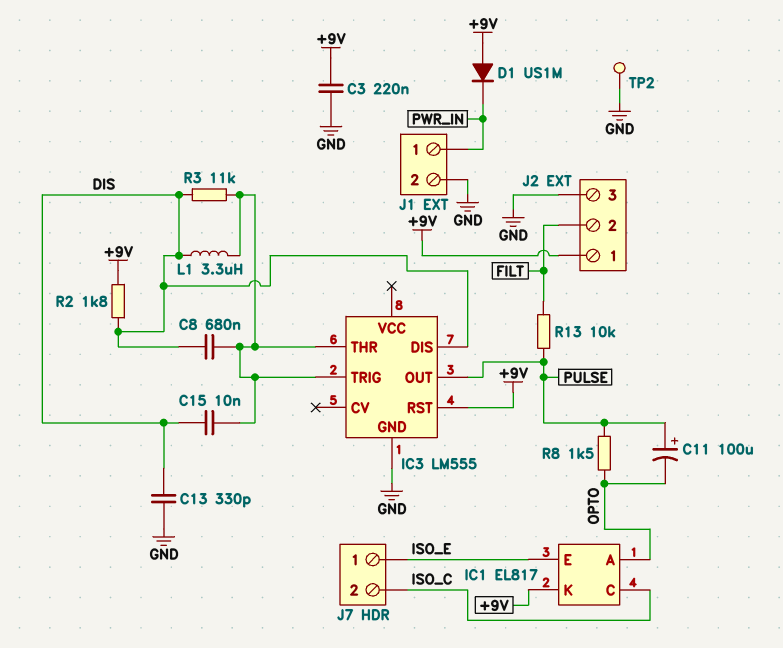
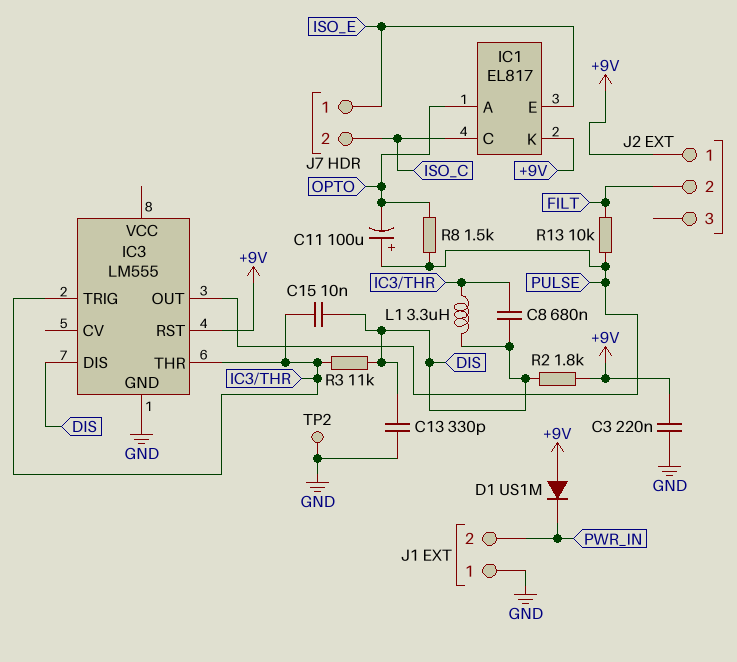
J1 pin 1: PWR_IN -> GND
J1 pin 2: GND -> PWR_IN
J2 pin 3: GND -> none

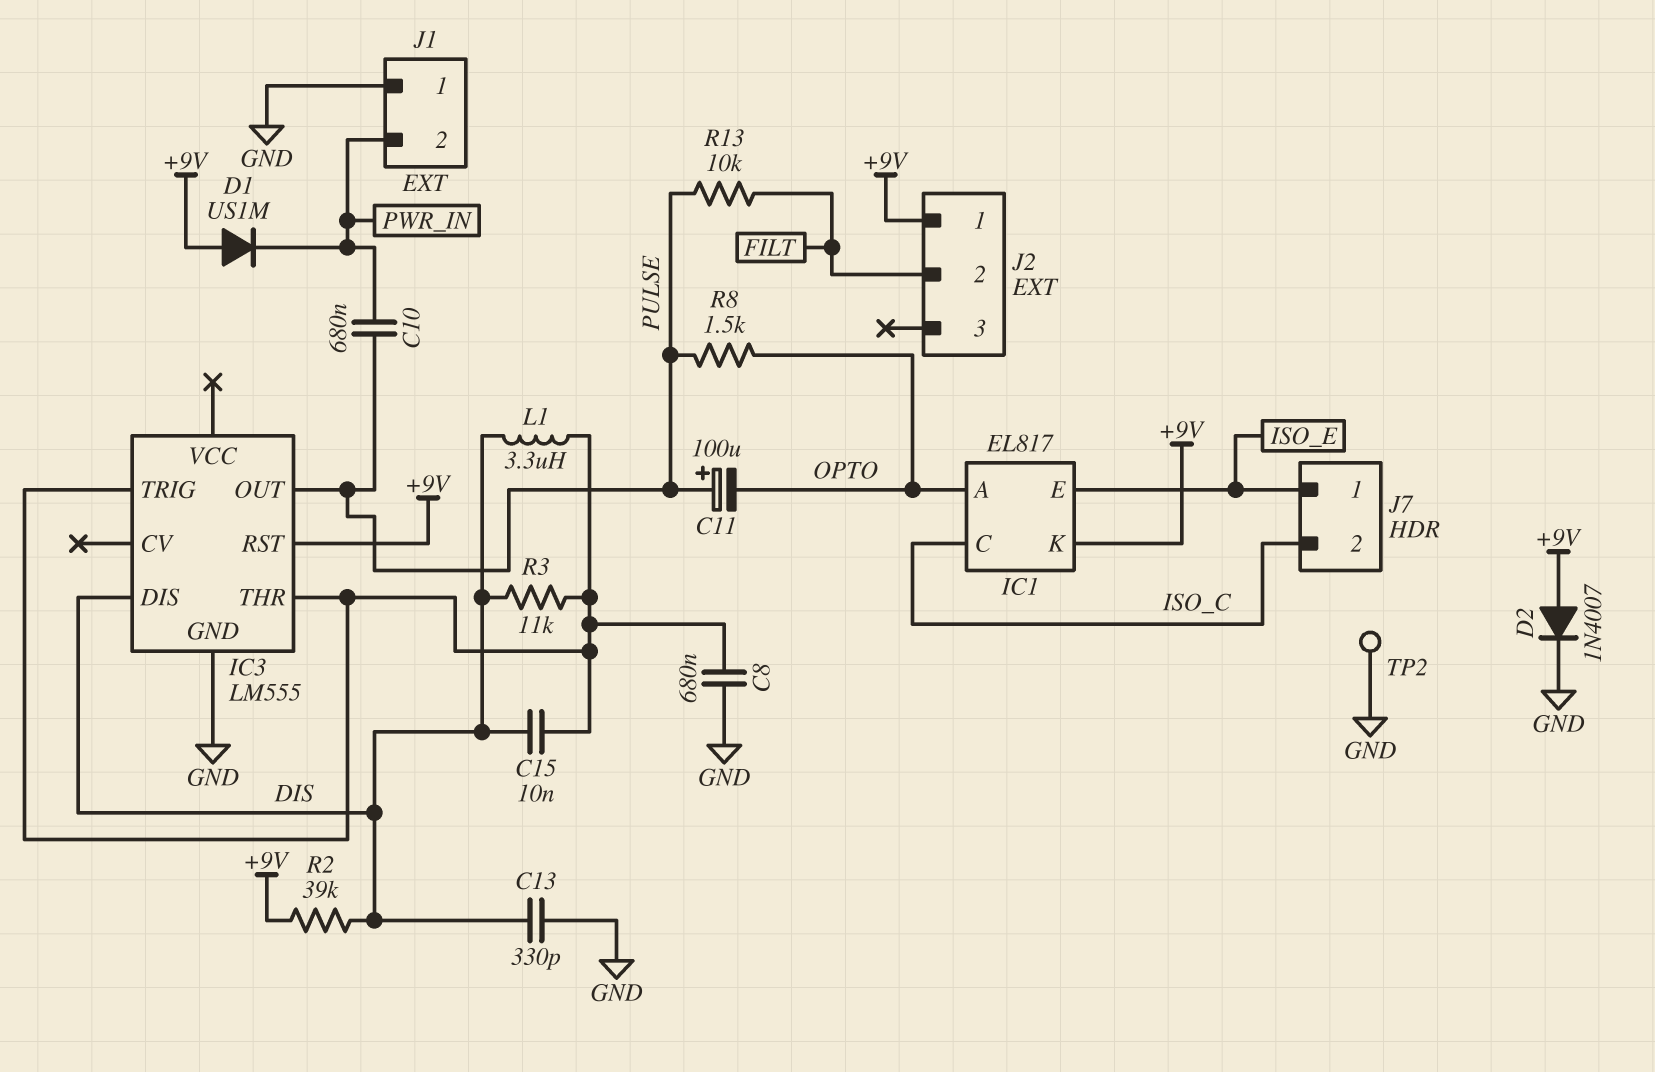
C3: 220nF (+9V, GND) -> none
C8: 680nF (DIS, IC3/THR) -> 680nF (GND, IC3/THR)
C10: none -> 680nF (PULSE, PWR_IN)
D2: none -> diode 1N4007 (A +9V, K GND)
R2: 1.8k (+9V, DIS) -> 39k (+9V, DIS)

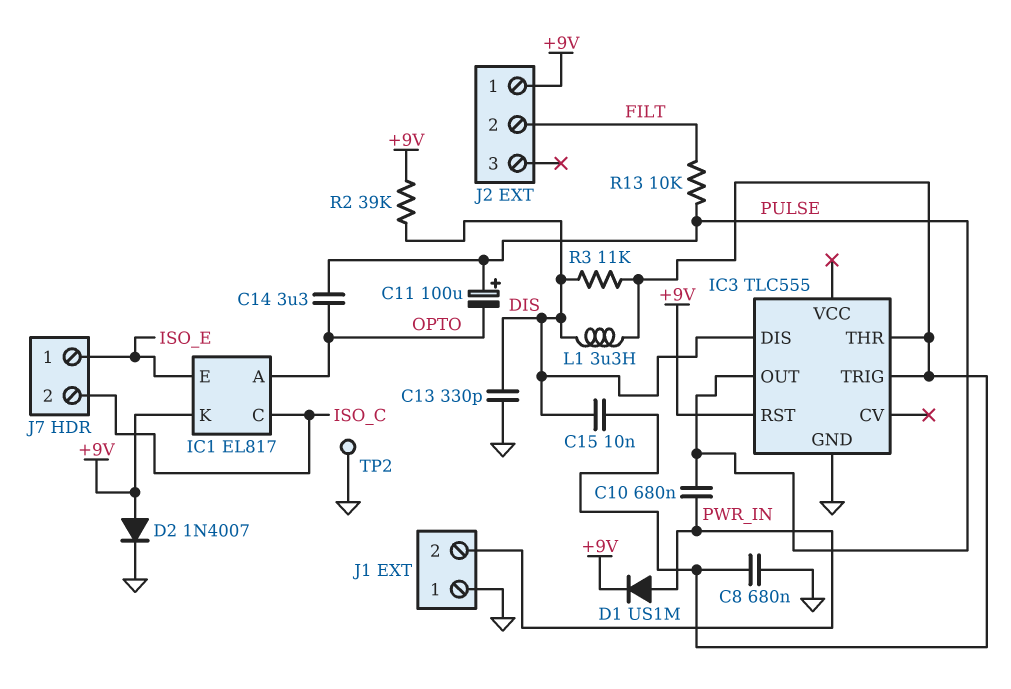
C14: none -> 3.3uF (OPTO, PULSE)
D1: diode US1M (A +9V, K PWR_IN) -> diode US1M (A PWR_IN, K +9V)
IC3: LM555 -> TLC555
R8: 1.5k (OPTO, PULSE) -> none

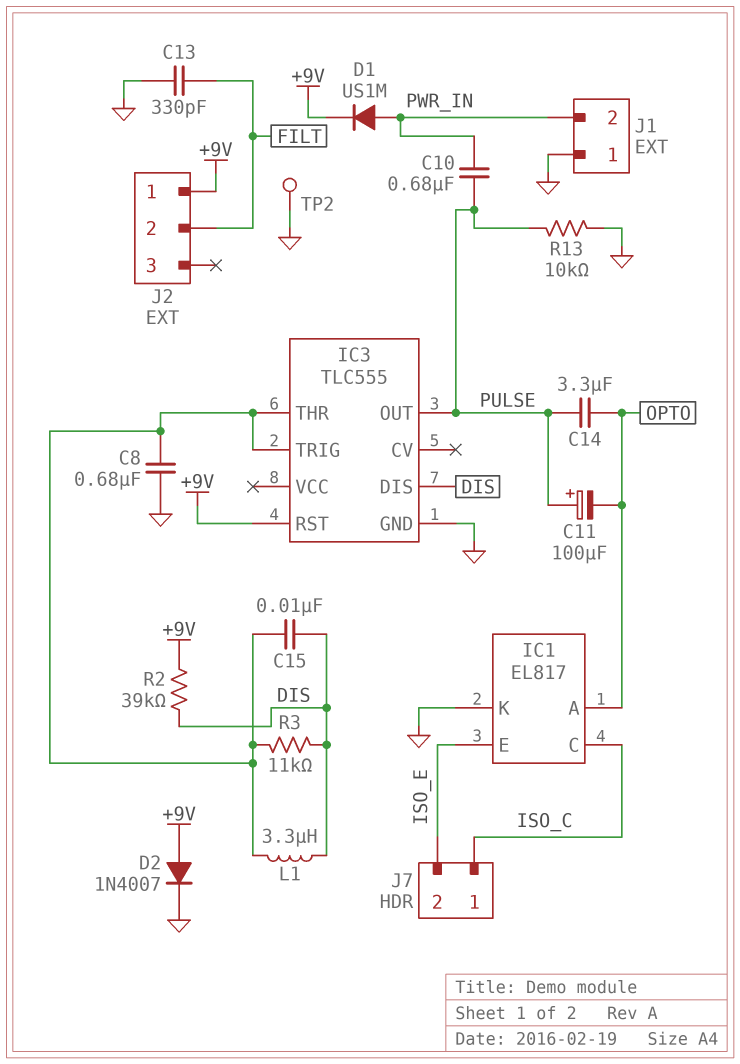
C13: 330pF (DIS, GND) -> 330pF (FILT, GND)
IC1 pin K: +9V -> GND
J7 pin 1: ISO_E -> ISO_C
J7 pin 2: ISO_C -> ISO_E
R13: 10k (FILT, PULSE) -> 10k (GND, PULSE)

